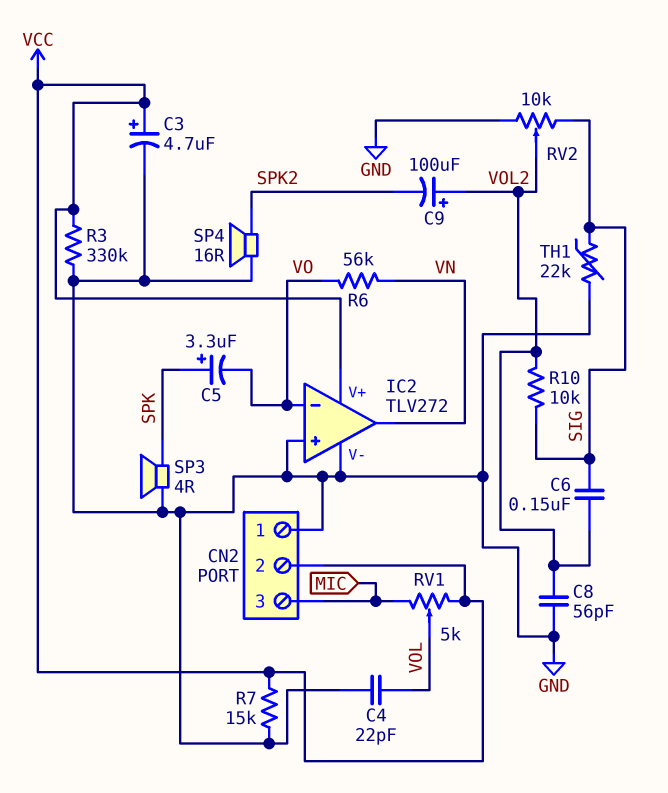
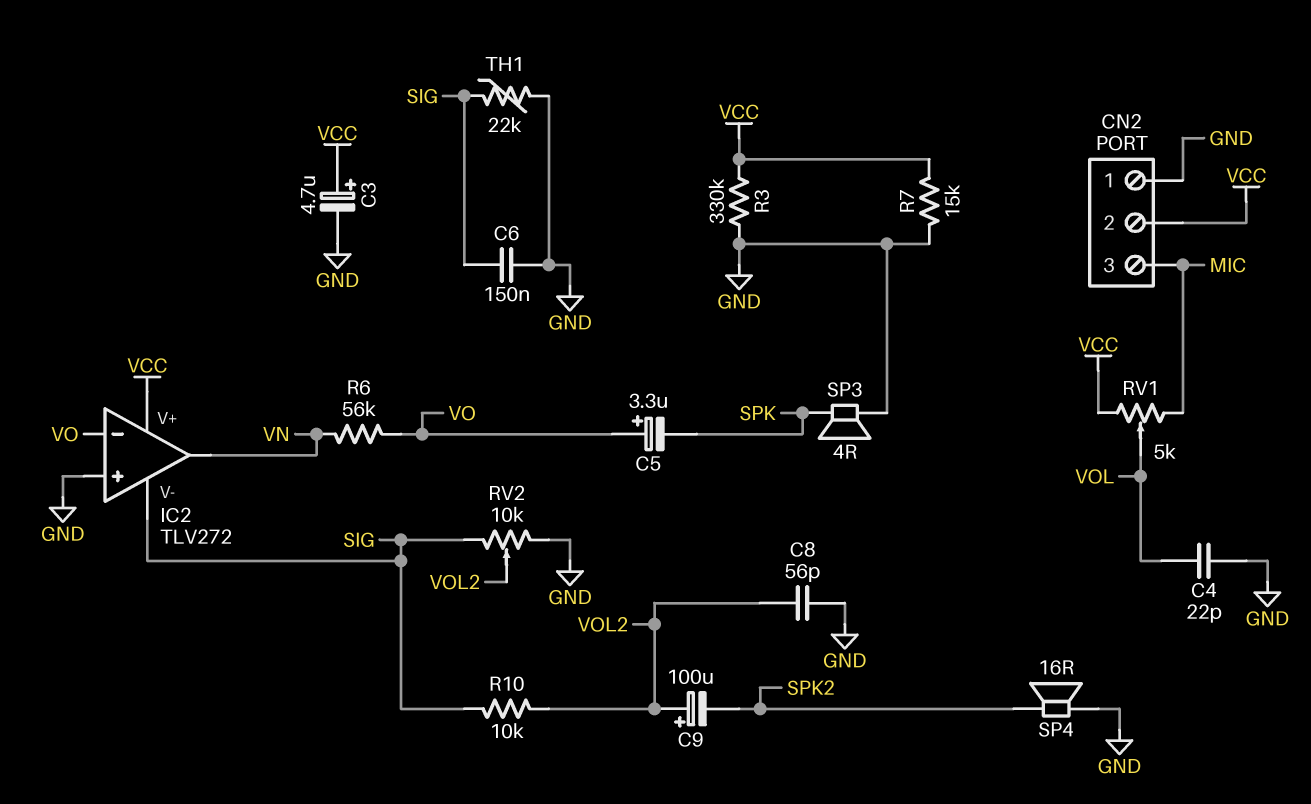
C5: 3.3uF (plus SPK, minus VO) -> 3.3uF (plus VO, minus SPK)
C6: 150nF (SIG, VOL2) -> 150nF (GND, SIG)
IC2 pin V-: GND -> SIG

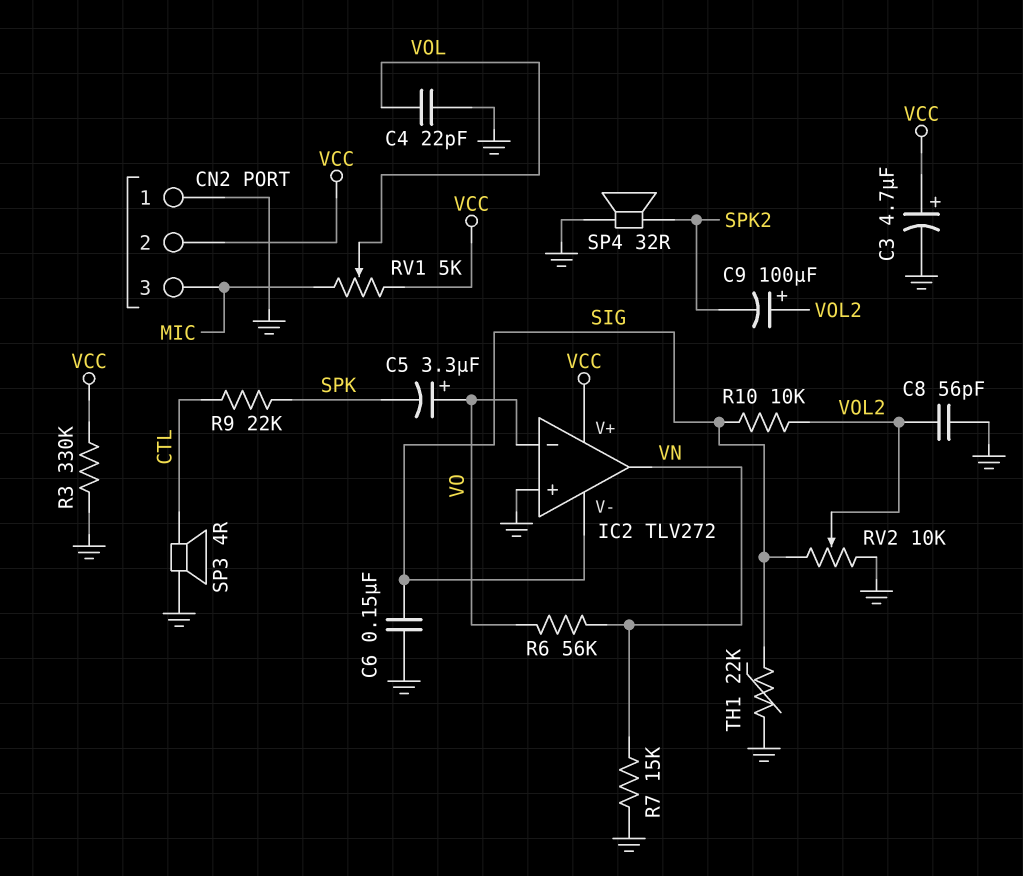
R7: 15k (GND, VCC) -> 15k (GND, VN)
R9: none -> 22k (CTL, SPK)
SP3: speaker 4R (GND, SPK) -> speaker 4R (CTL, GND)
SP4: speaker 16R (GND, SPK2) -> speaker 32R (GND, SPK2)

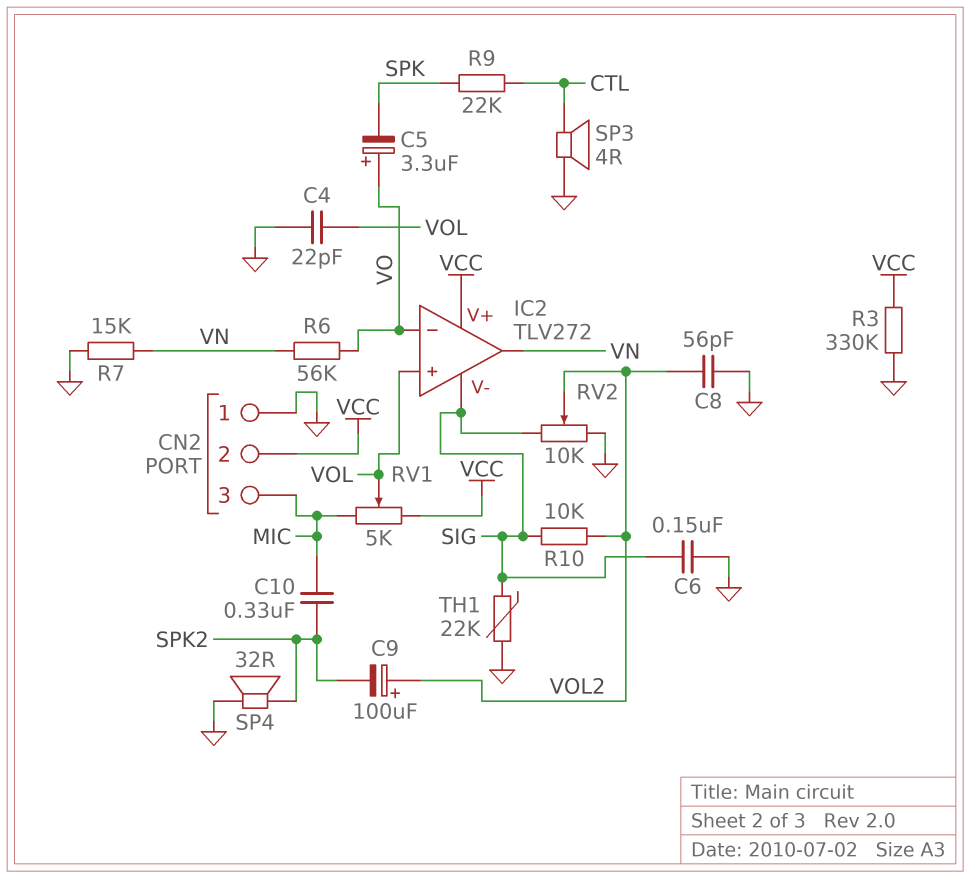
C3: 4.7uF (plus VCC, minus GND) -> none
C10: none -> 330nF (MIC, SPK2)
IC2 pin in+: GND -> VOL

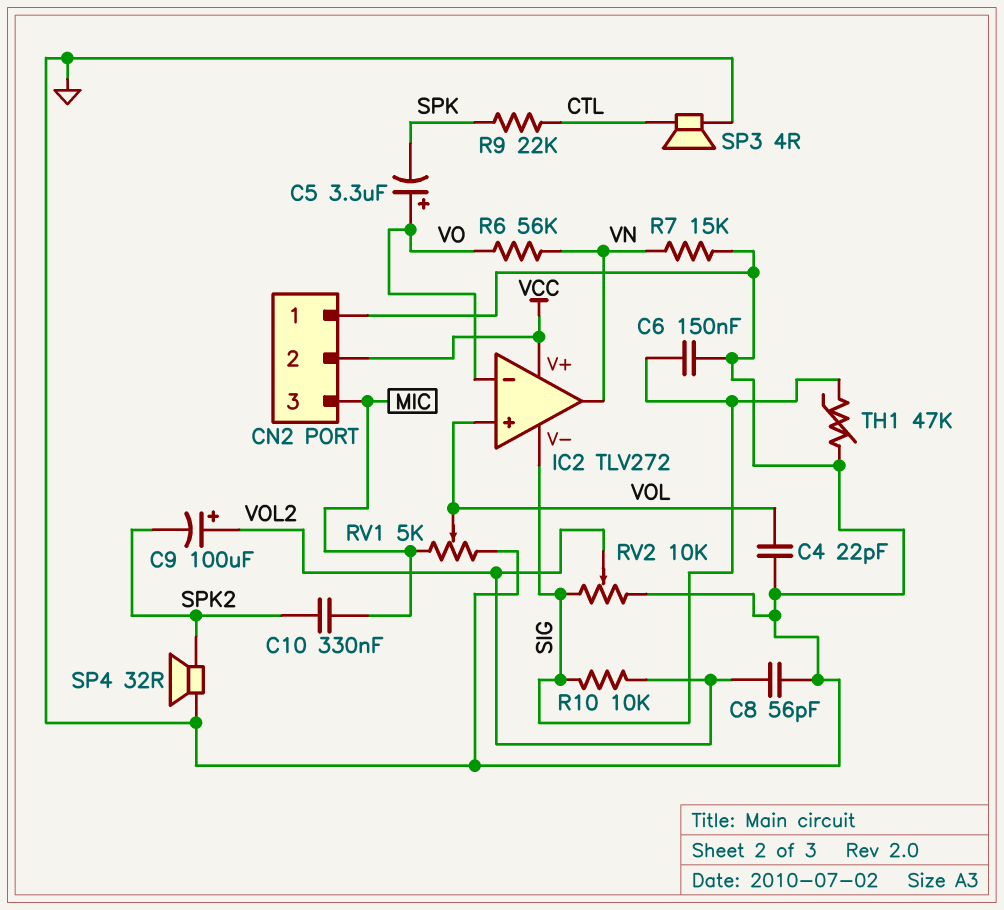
R3: 330k (GND, VCC) -> none
RV1: 5k (MIC, VCC, wiper VOL) -> 5k (GND, MIC, wiper VOL)
TH1: 22k (GND, SIG) -> 47k (GND, SIG)

